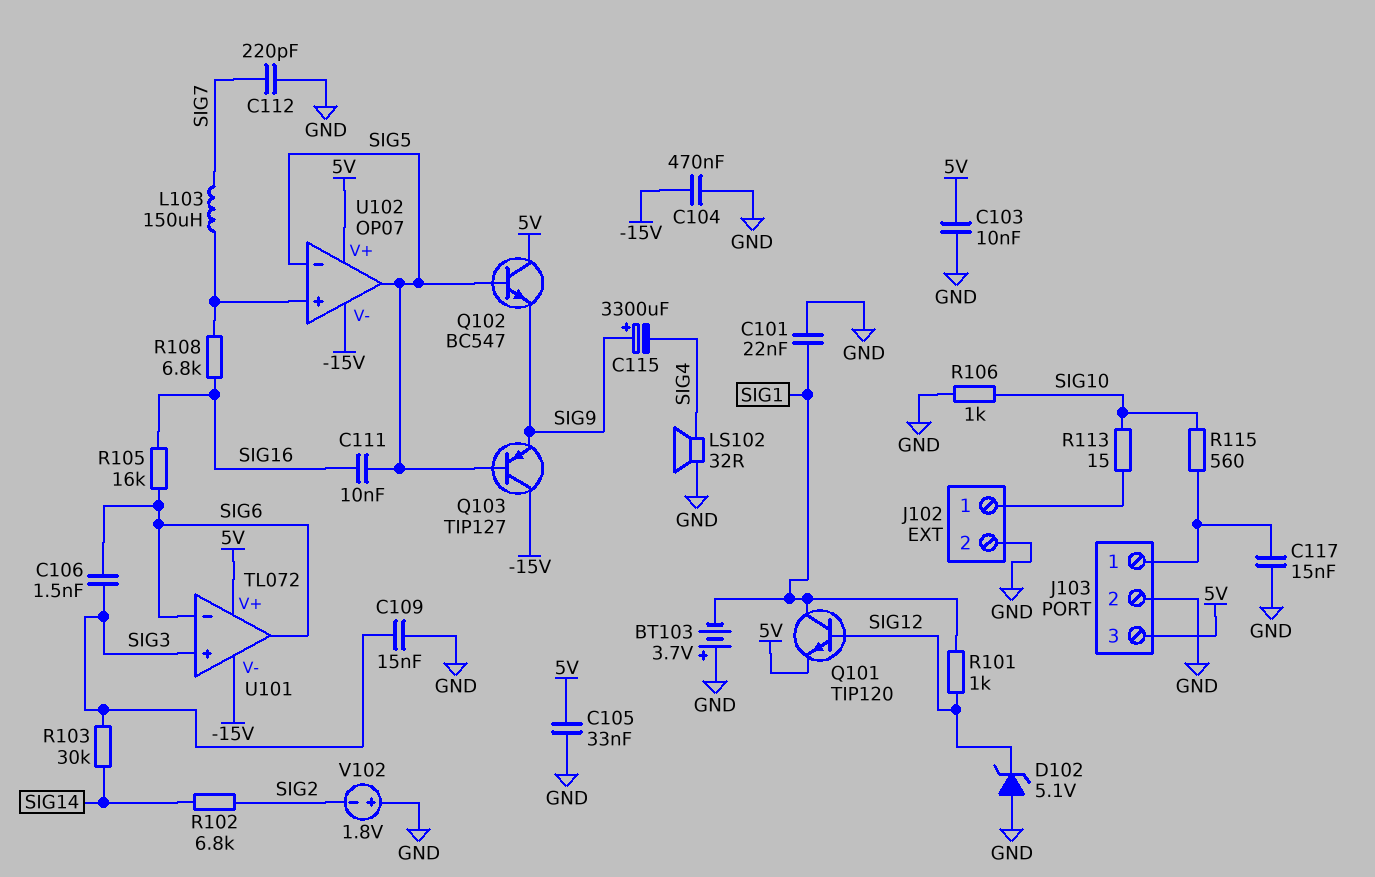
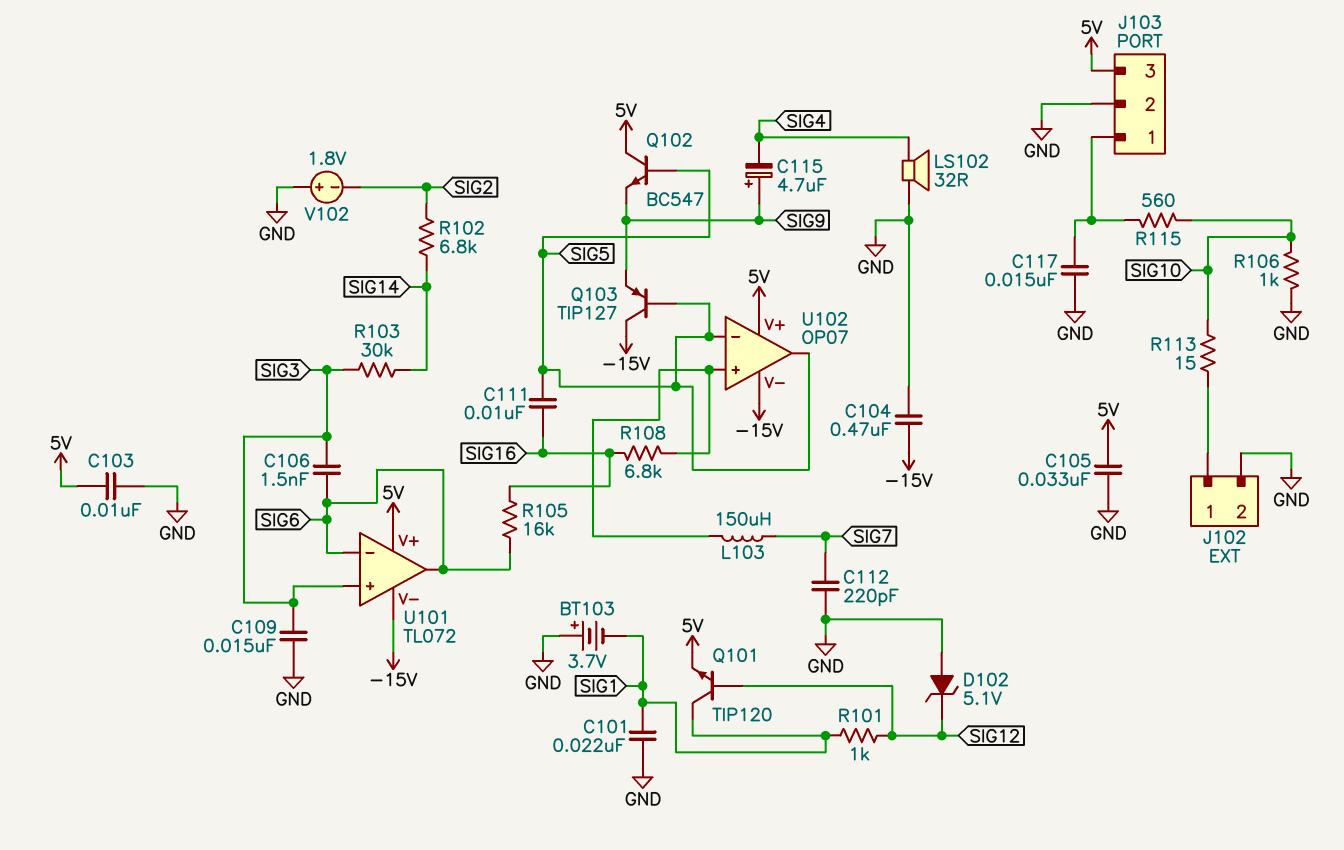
C115: 3300uF (plus SIG9, minus SIG4) -> 4.7uF (plus SIG9, minus SIG4)

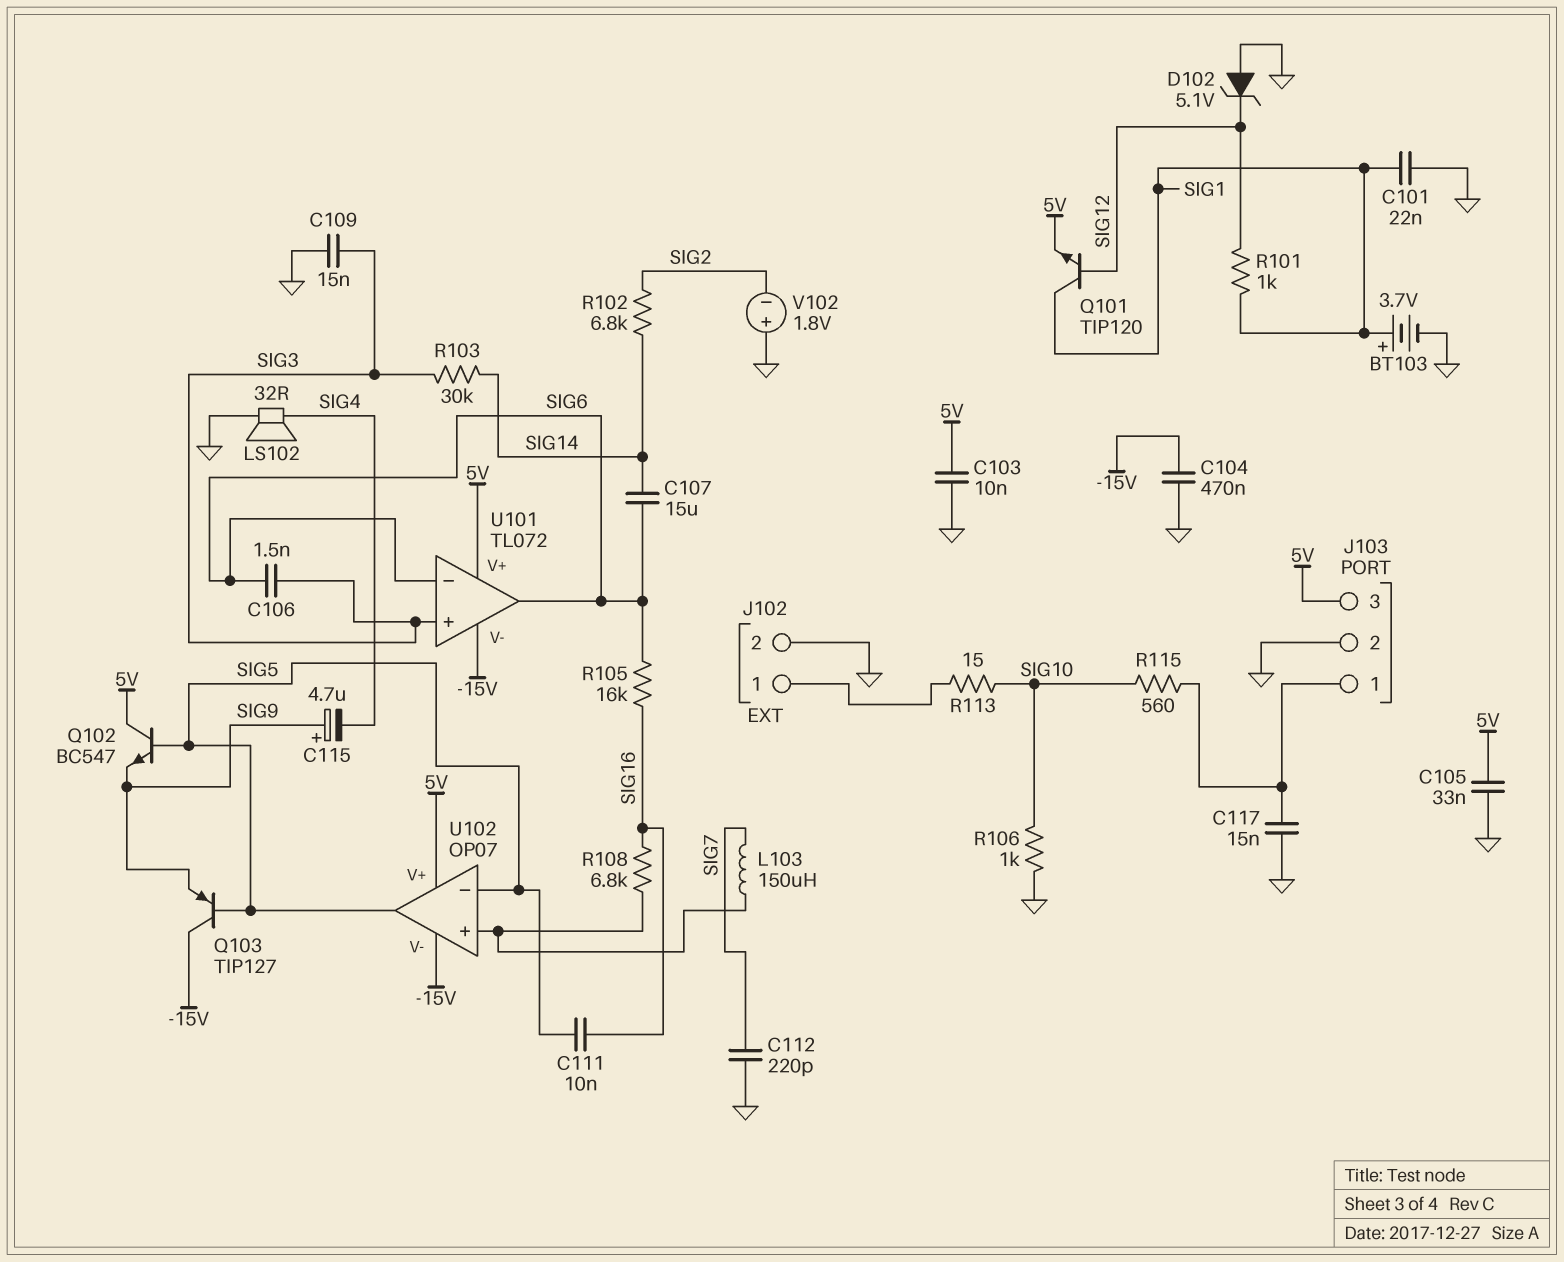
BT103: 3.7V (plus GND, minus SIG1) -> 3.7V (plus SIG1, minus GND)
C107: none -> 15uF (SIG6, SIG14)

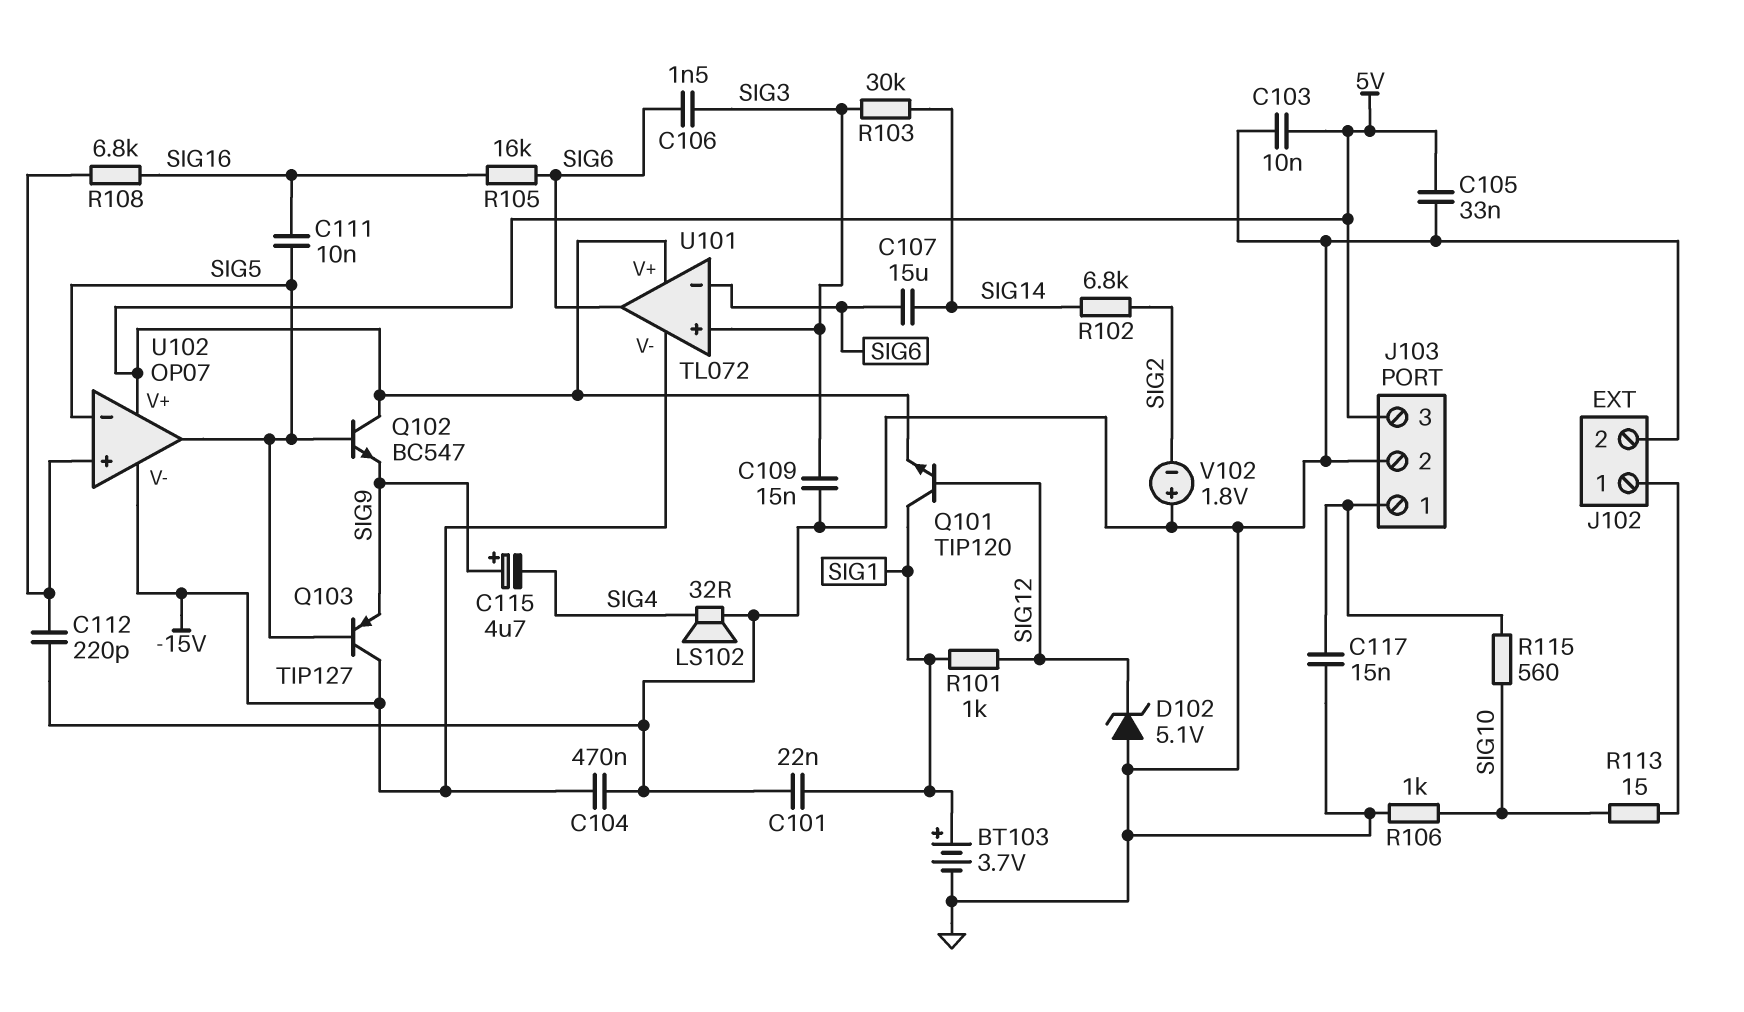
C112: 220pF (GND, SIG7) -> 220pF (GND, U102/in+)
L103: 150uH (SIG7, U102/in+) -> none

